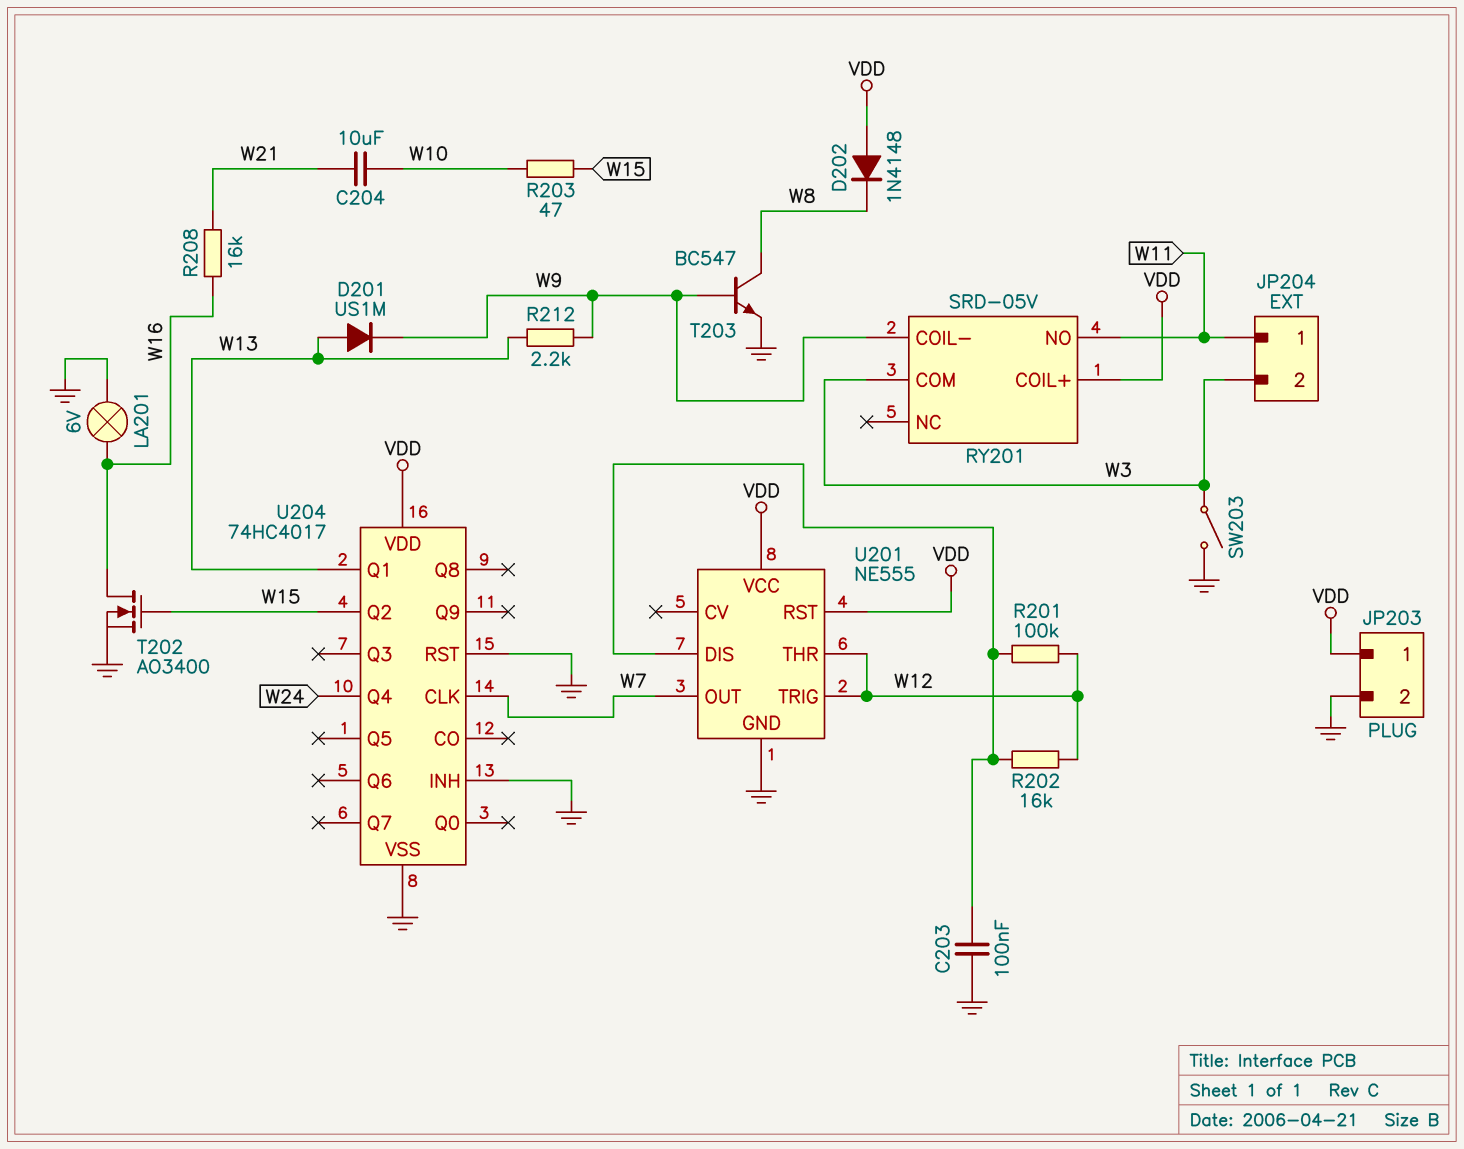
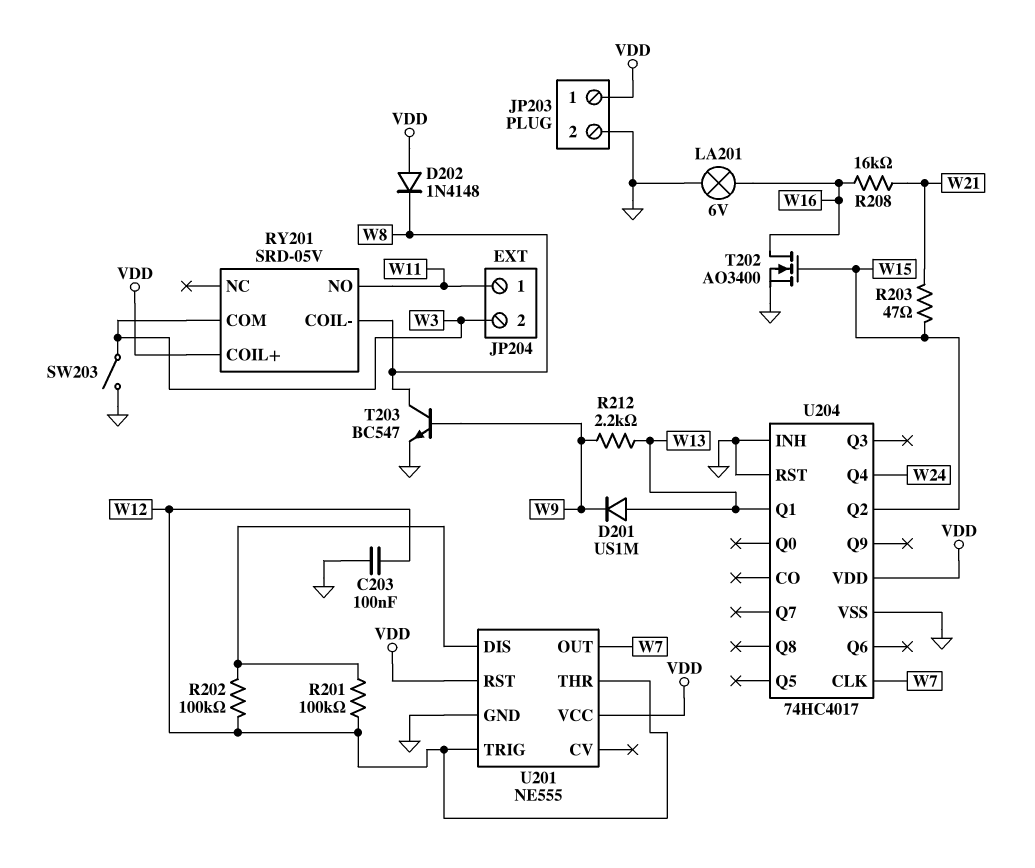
C203: 100nF (GND, U201/DIS) -> 100nF (GND, W12)
C204: 10uF (W10, W21) -> none
R202: 16k (U201/DIS, W12) -> 100k (U201/DIS, W12)
R203: 47 (W10, W15) -> 47 (W15, W21)
RY201 pin COIL-: W9 -> W8

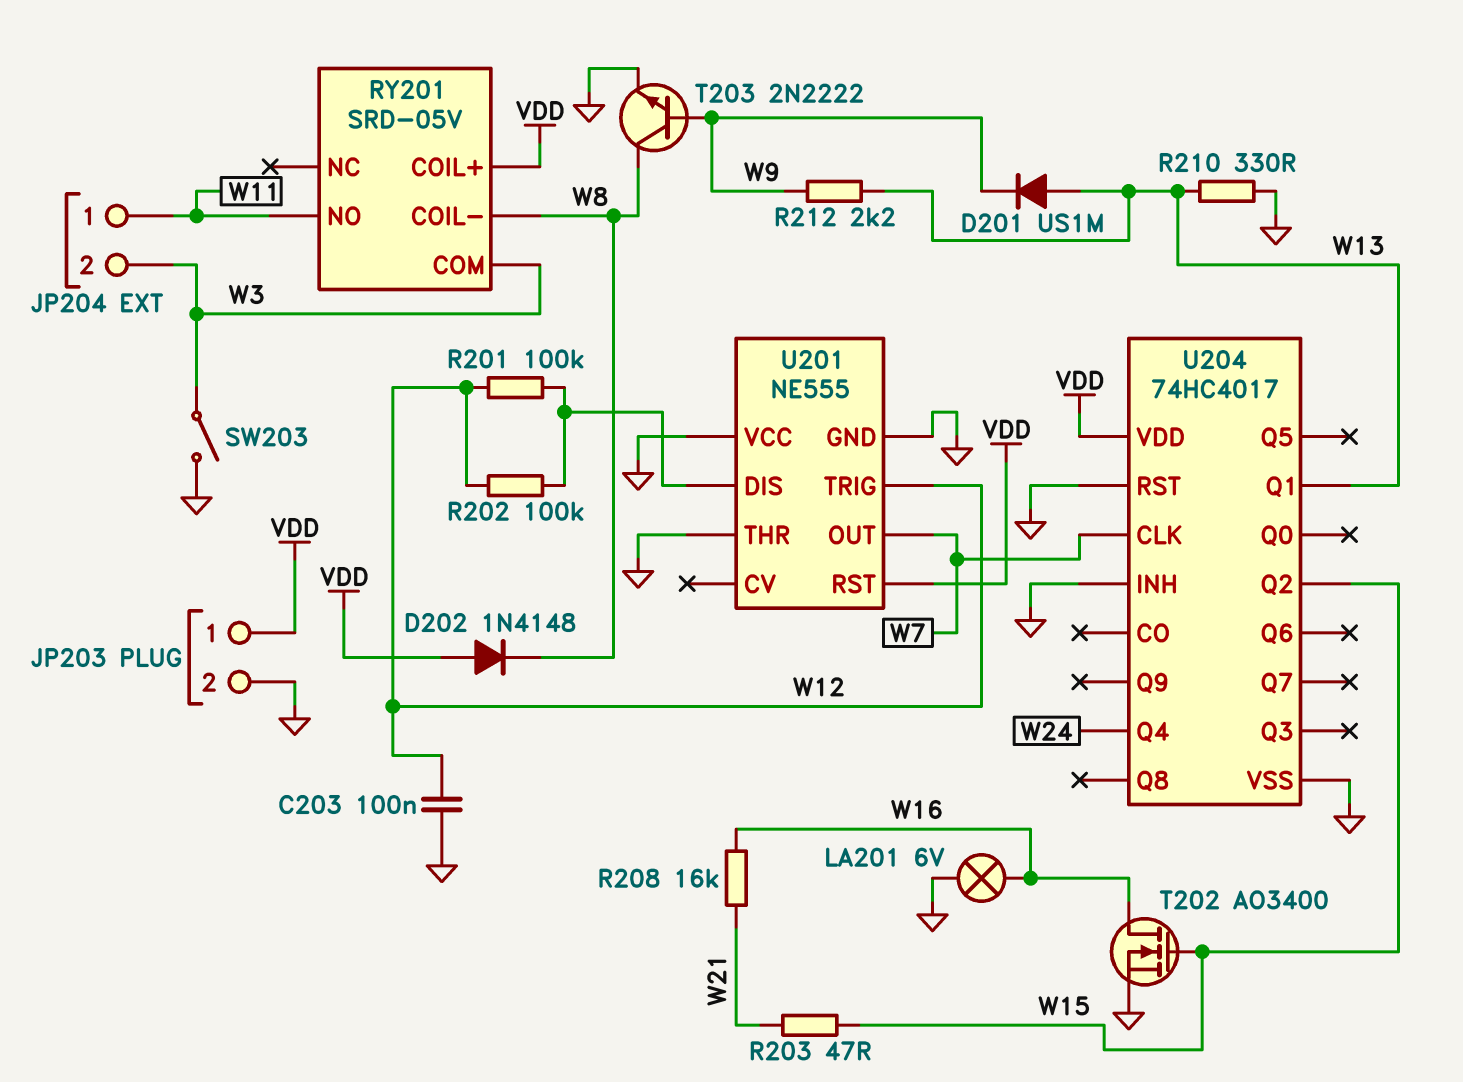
R210: none -> 330 (GND, W13)
T203: NPN BC547 (B W9, C W8, E GND) -> NPN 2N2222 (B W9, C W8, E GND)
U201 pin THR: W12 -> GND
U201 pin VCC: VDD -> GND

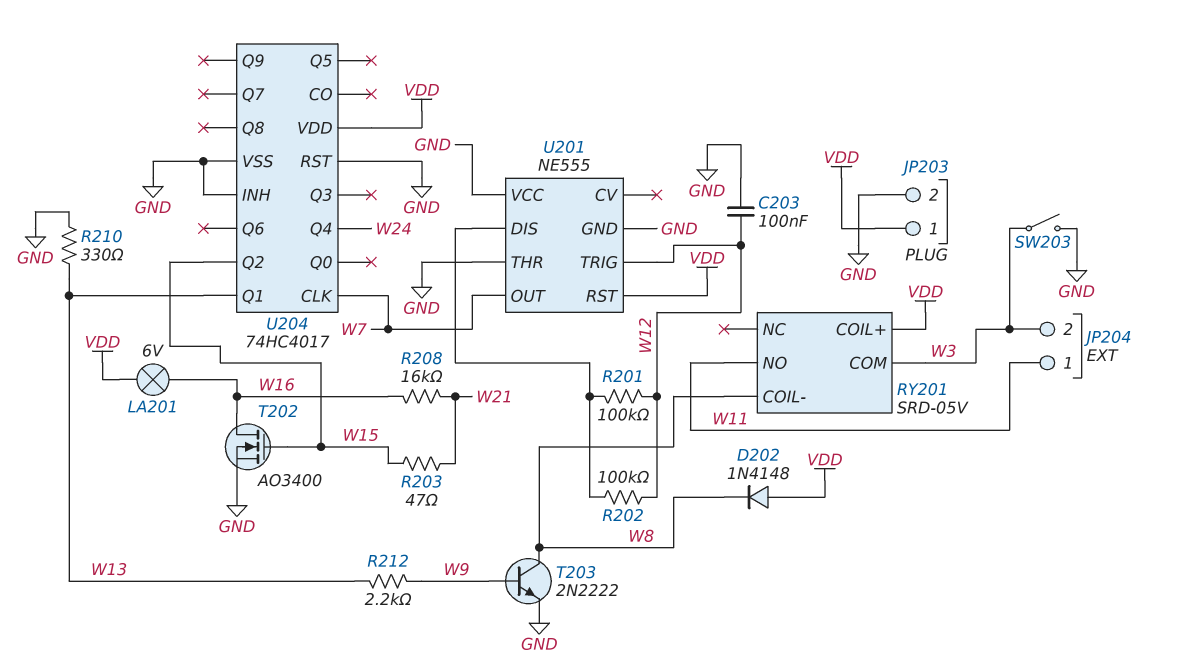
D201: diode US1M (A W13, K W9) -> none
LA201: lamp 6V (GND, W16) -> lamp 6V (VDD, W16)

